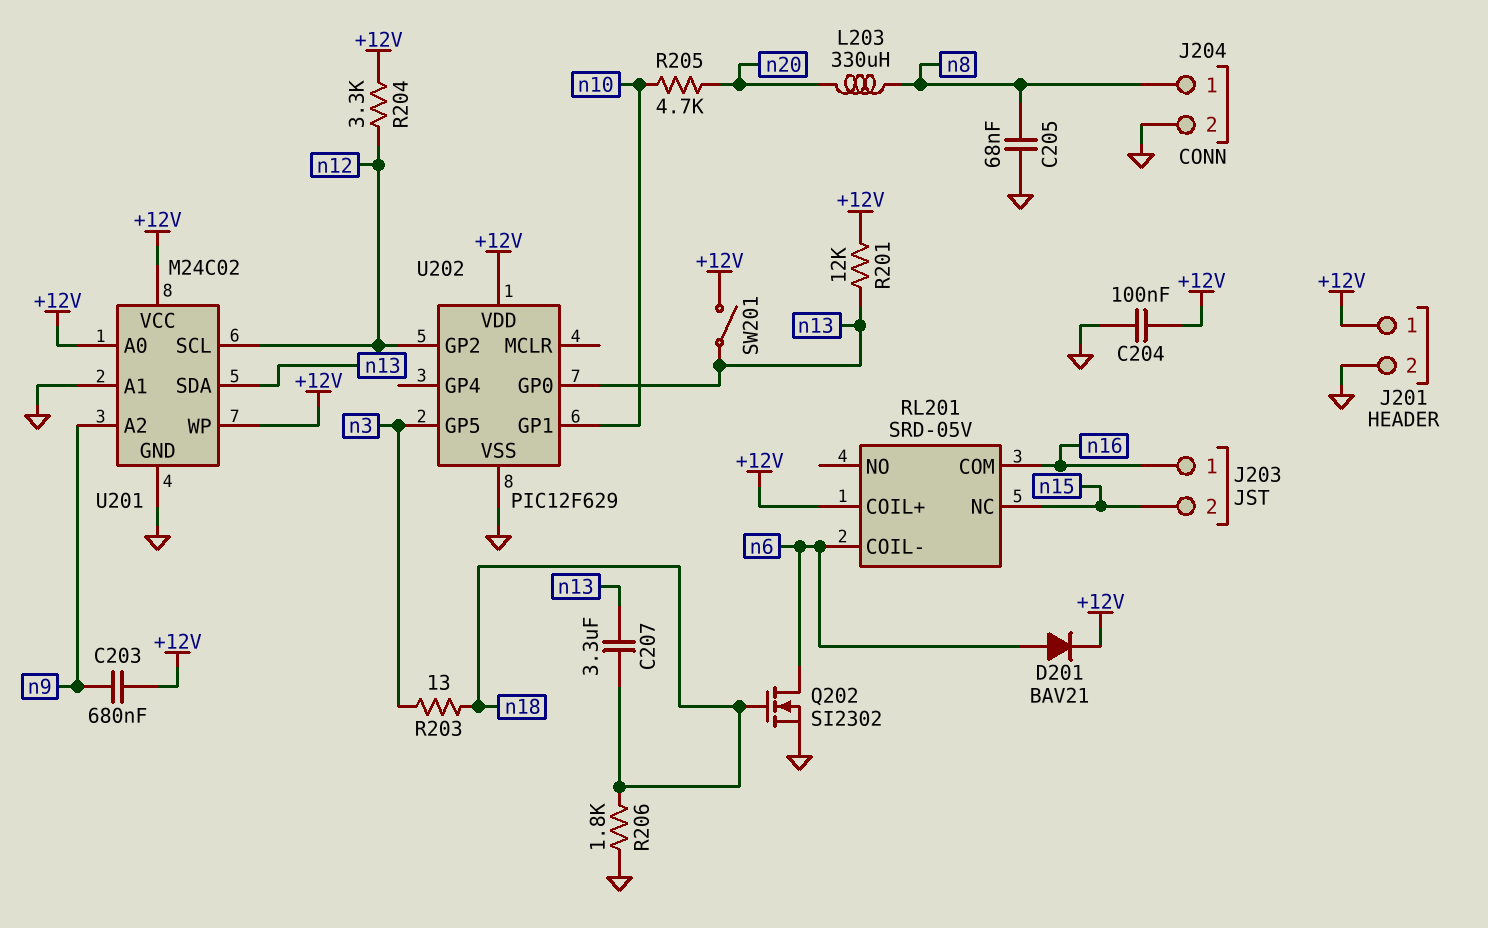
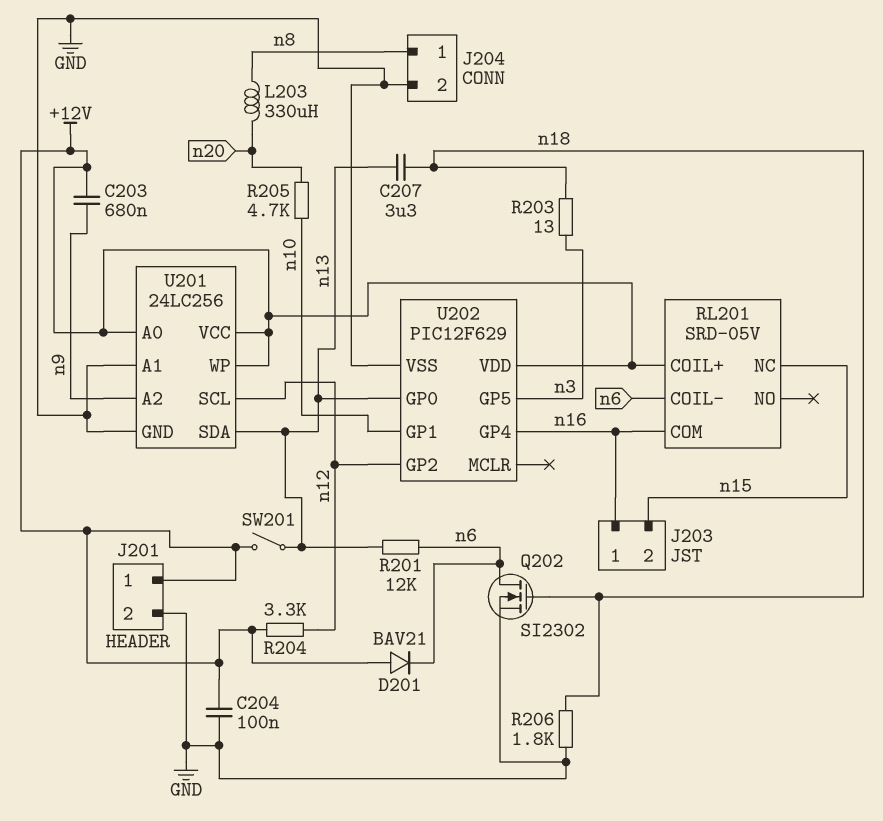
C205: 68nF (GND, n8) -> none
D201: diode BAV21 (A n6, K +12V) -> diode BAV21 (A +12V, K n6)
R201: 12k (+12V, n13) -> 12k (n6, n13)
U201: M24C02 -> 24LC256
U202 pin GP4: none -> n16

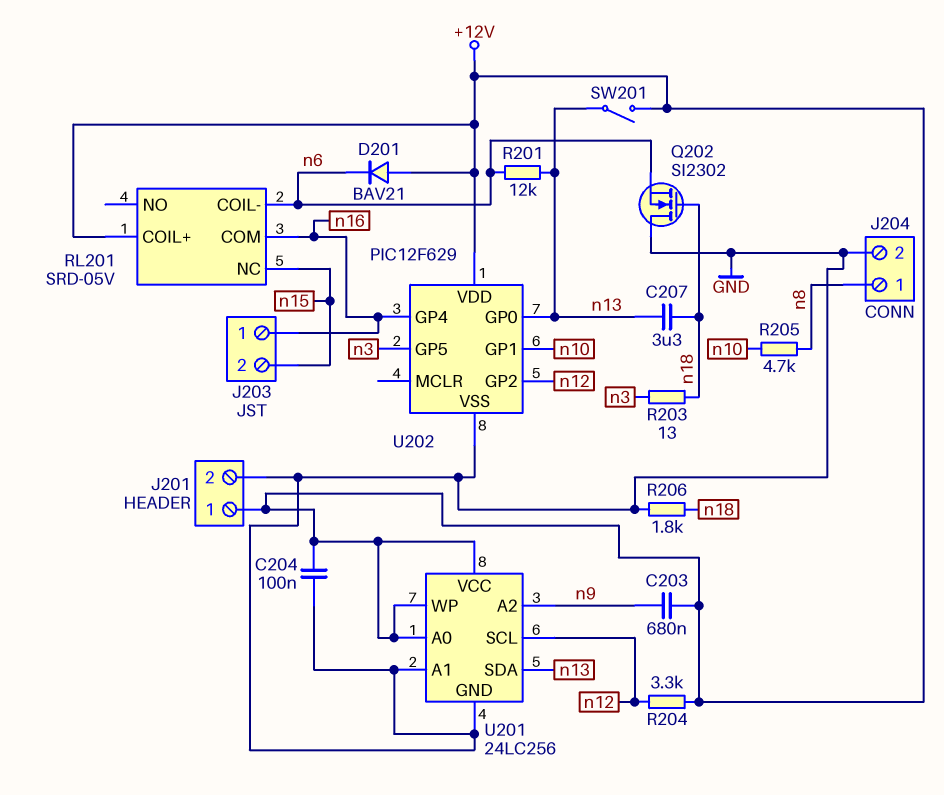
L203: 330uH (n8, n20) -> none
Q202: NMOS SI2302 (G n18, D n6, S GND) -> NMOS SI2302 (G n18, D GND, S n6)
R205: 4.7k (n10, n20) -> 4.7k (n8, n10)

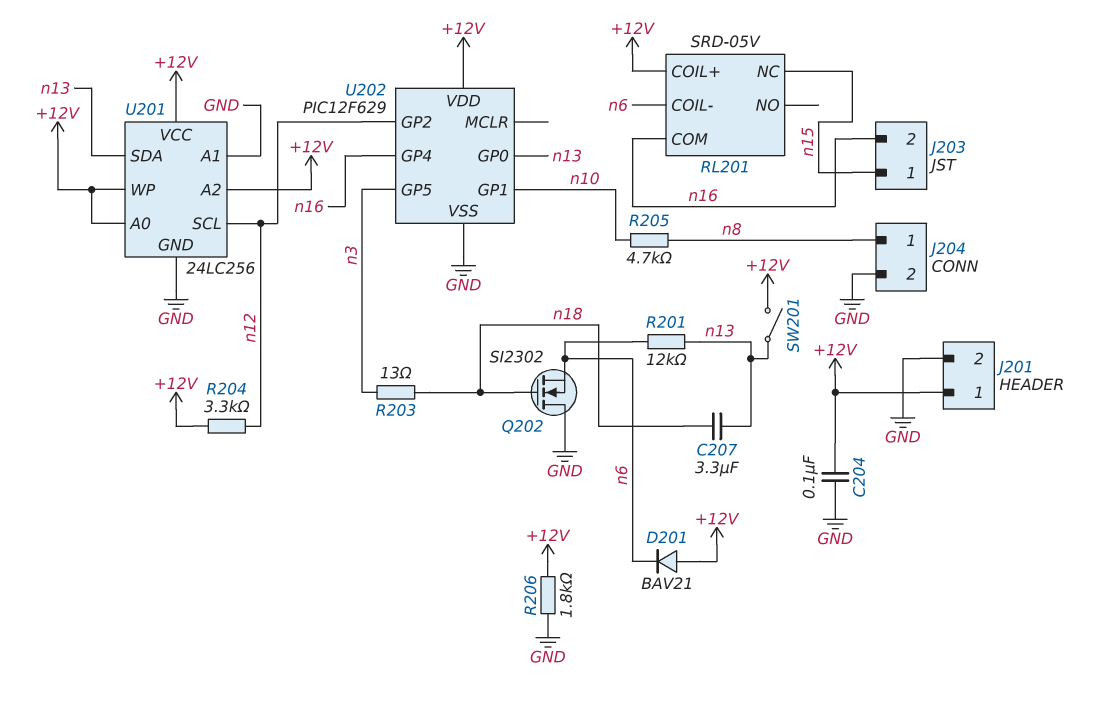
C203: 680nF (+12V, n9) -> none
J203 pin 1: n16 -> n15
J203 pin 2: n15 -> n16
R206: 1.8k (GND, n18) -> 1.8k (+12V, GND)
U201 pin A2: n9 -> +12V

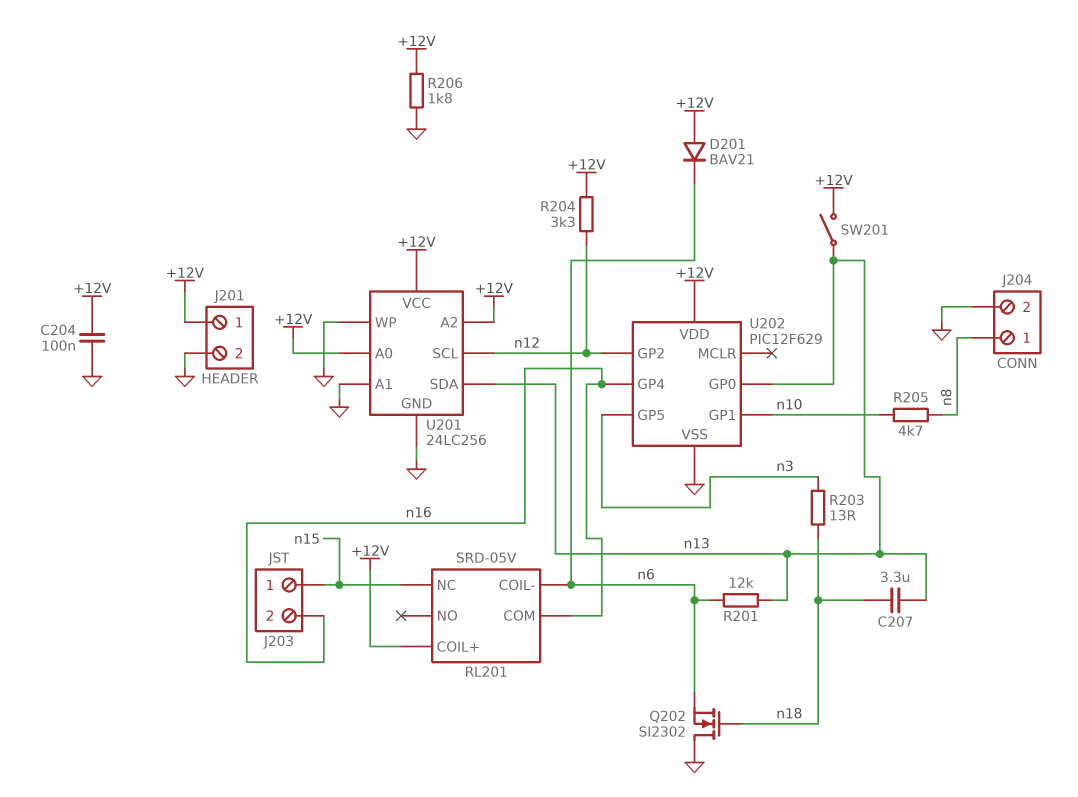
U201 pin WP: +12V -> GND

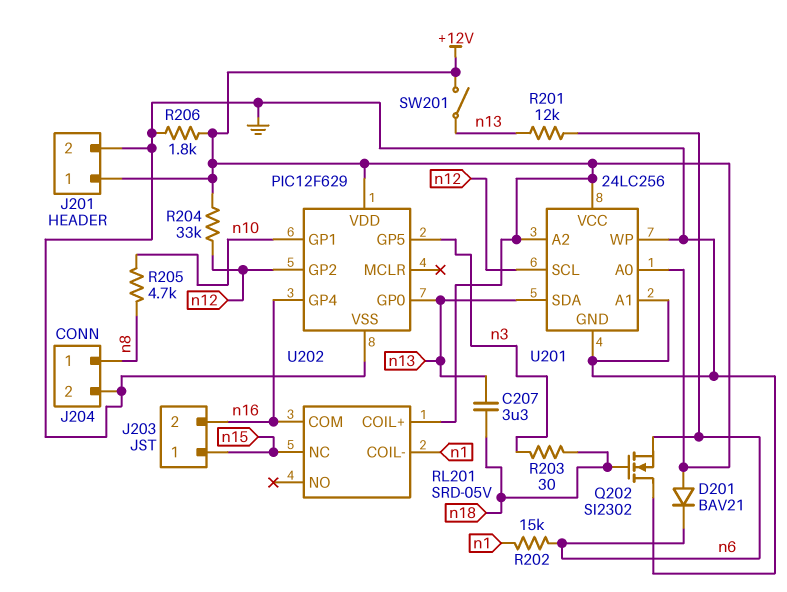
C204: 100nF (+12V, GND) -> none
R202: none -> 15k (n1, n6)
R203: 13 (n3, n18) -> 30 (n3, n18)
R204: 3.3k (+12V, n12) -> 33k (+12V, n12)
RL201 pin COIL-: n6 -> n1

